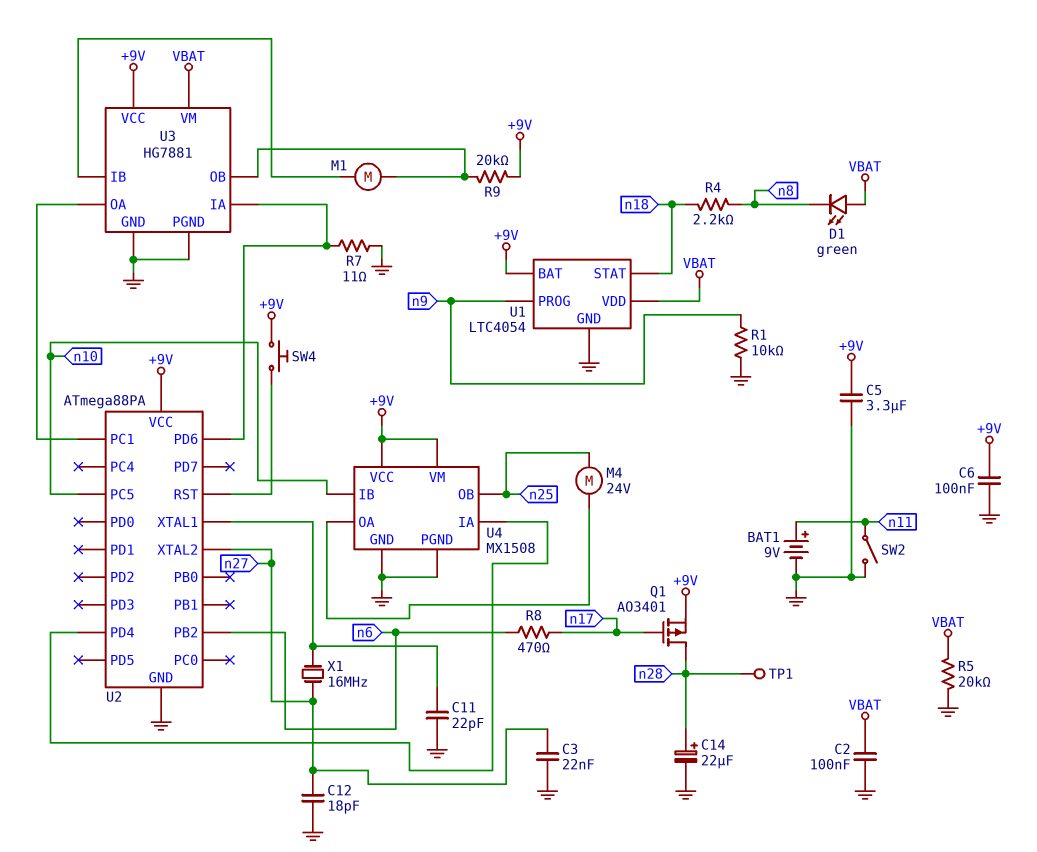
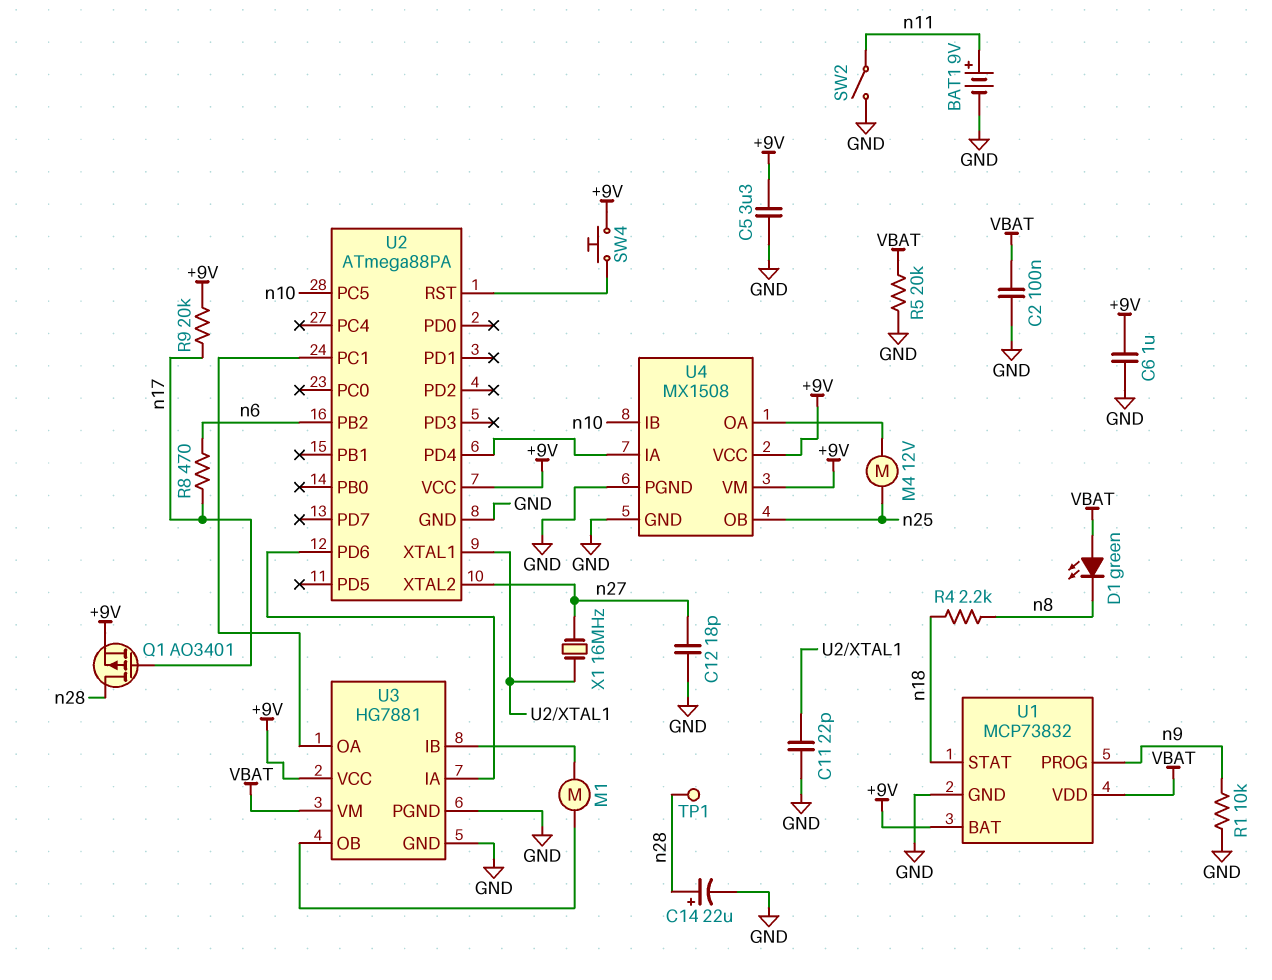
C3: 22nF (GND, n27) -> none
C6: 100nF (+9V, GND) -> 1uF (+9V, GND)
M4: motor 24V (U4/OA, n25) -> motor 12V (U4/OA, n25)
R7: 11 (GND, U2/PD6) -> none
R9: 20k (+9V, U3/OB) -> 20k (+9V, n17)
U1: LTC4054 -> MCP73832

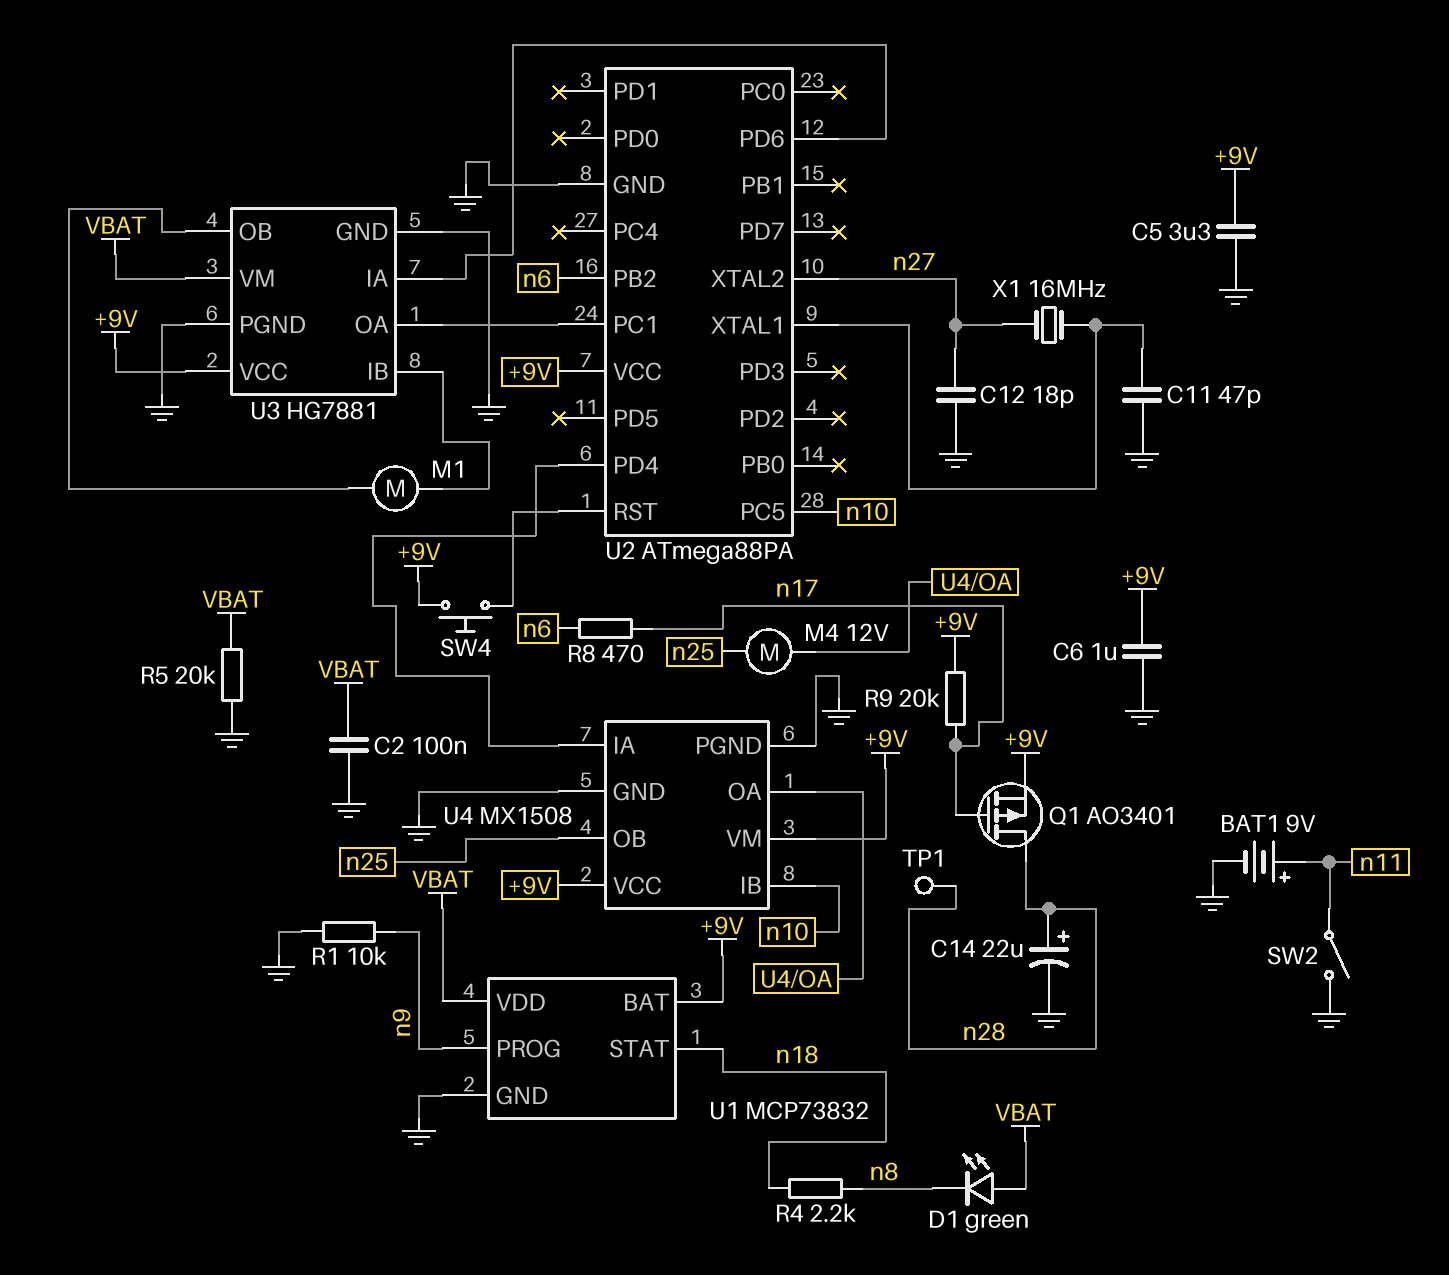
C11: 22pF (GND, U2/XTAL1) -> 47pF (GND, U2/XTAL1)

